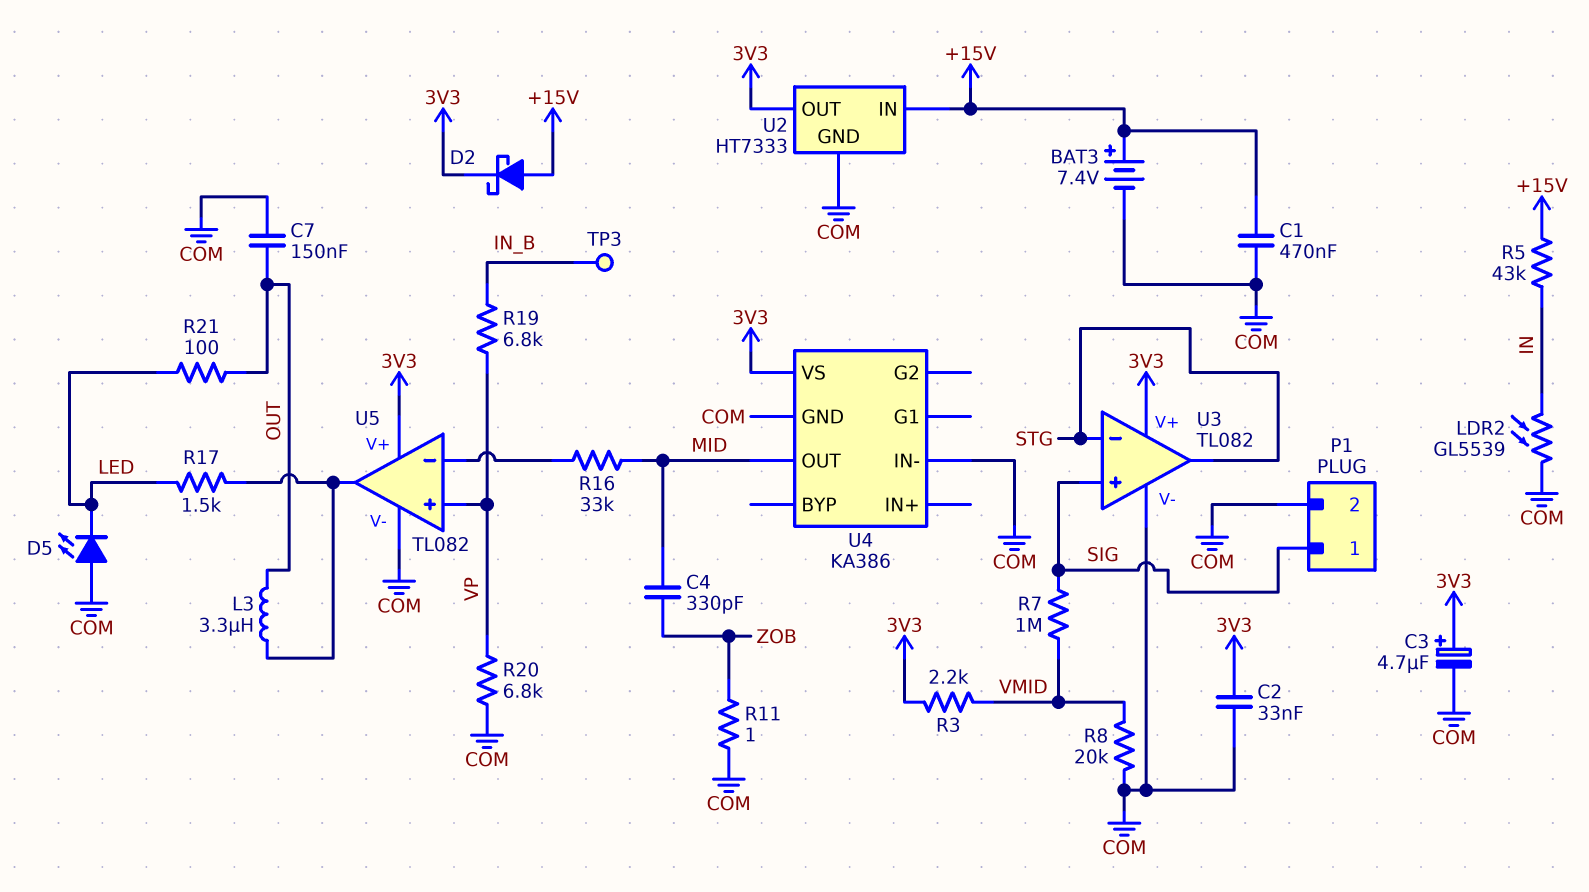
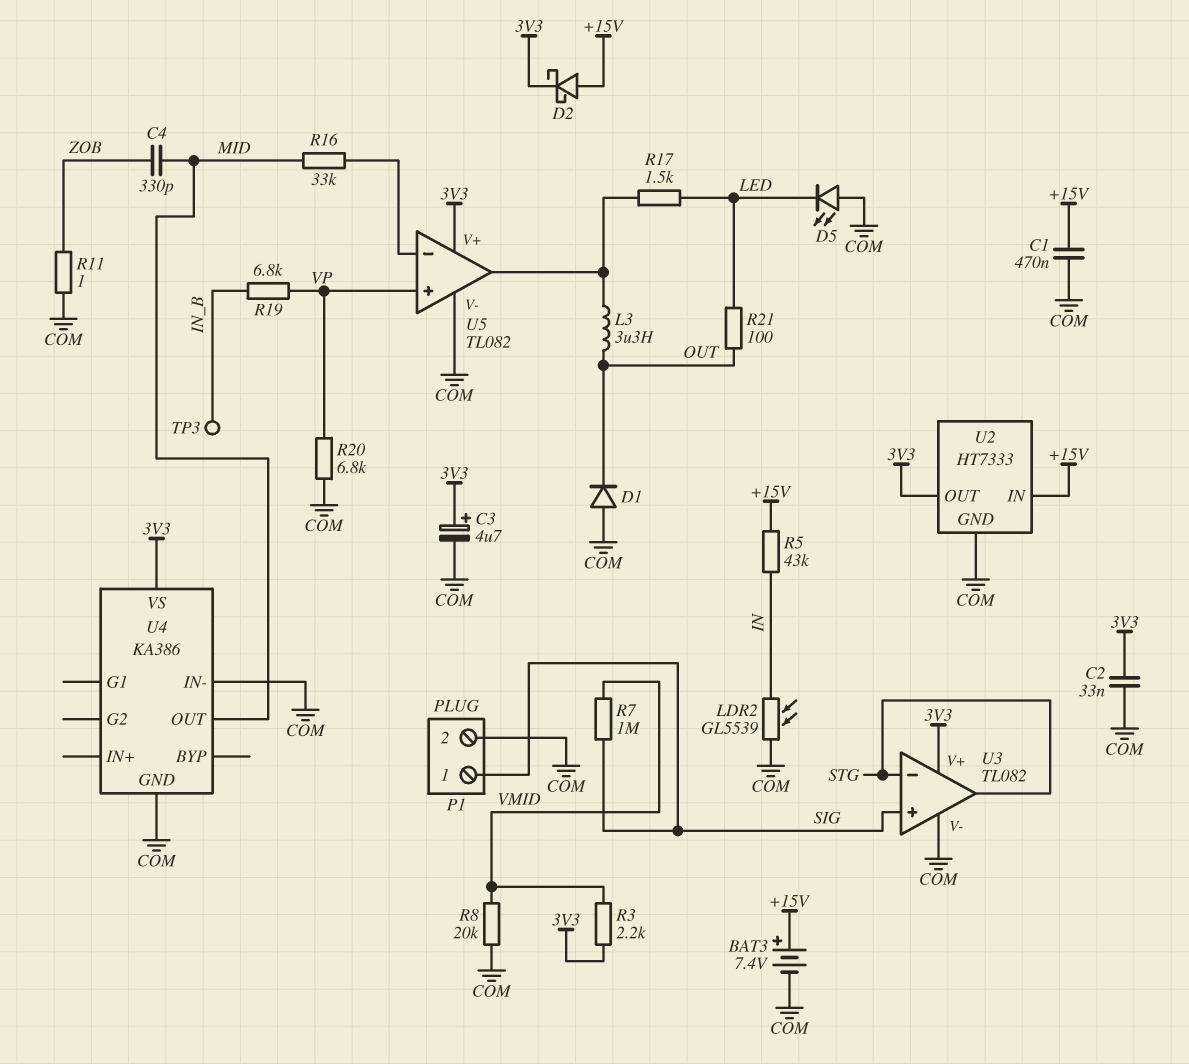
C7: 150nF (COM, OUT) -> none
D1: none -> diode (A COM, K OUT)

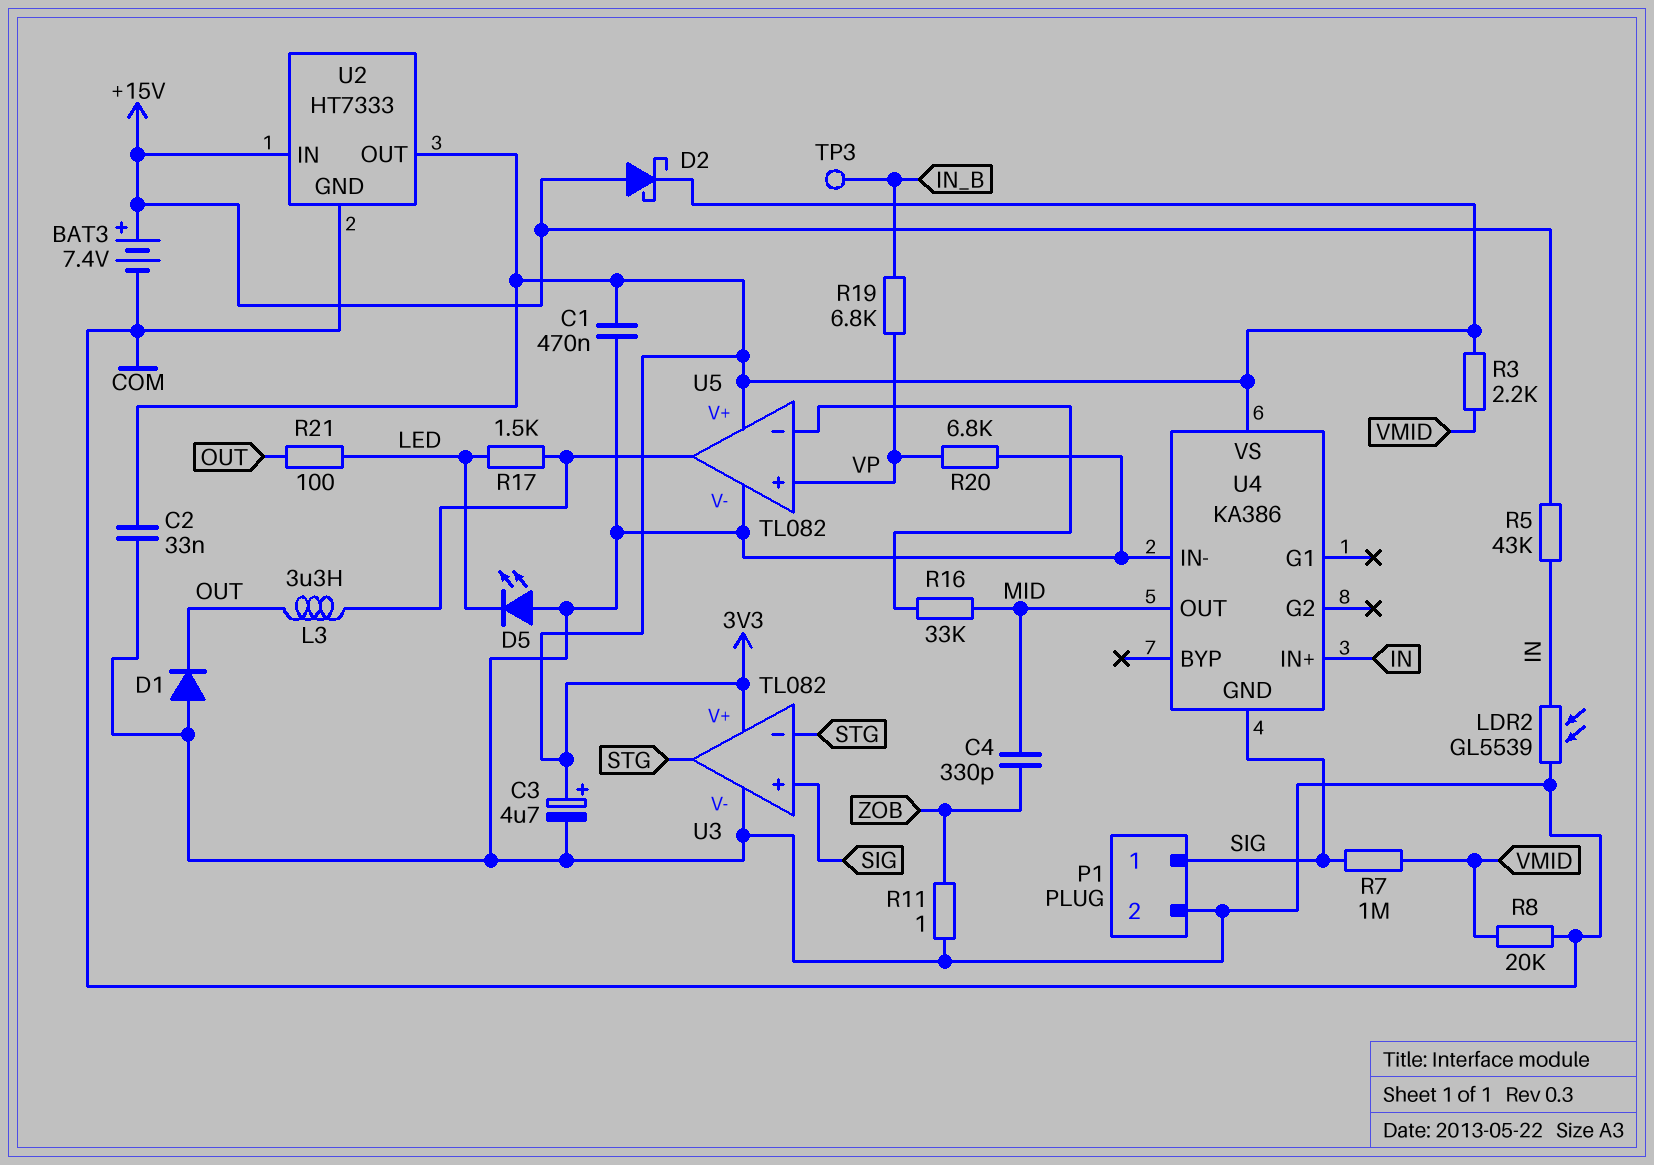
C1: 470nF (+15V, COM) -> 470nF (3V3, COM)
U4 pin GND: COM -> SIG
U4 pin IN+: none -> IN

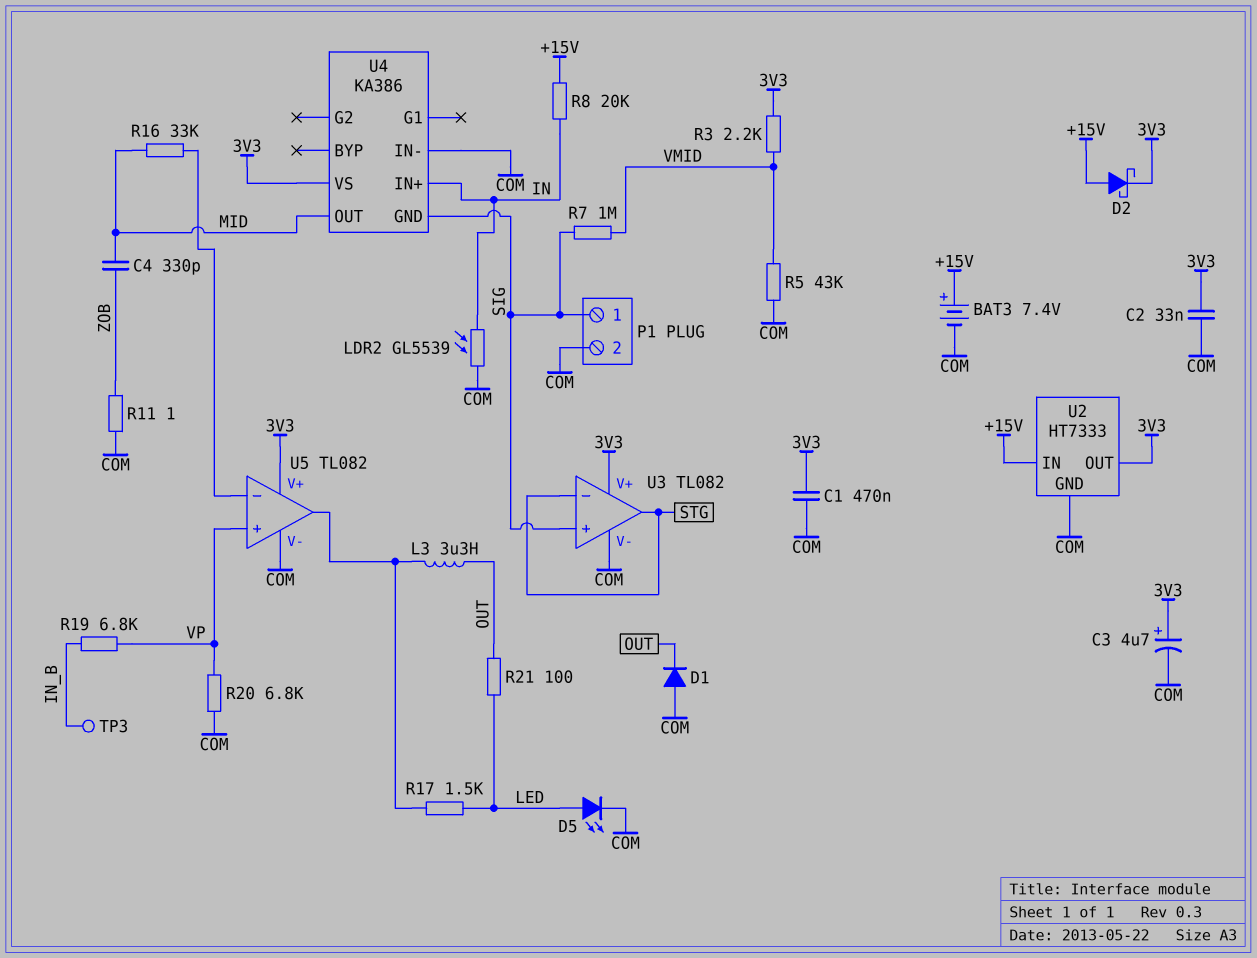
D5: LED (A COM, K LED) -> LED (A LED, K COM)
R5: 43k (+15V, IN) -> 43k (COM, VMID)
R8: 20k (COM, VMID) -> 20k (+15V, IN)

